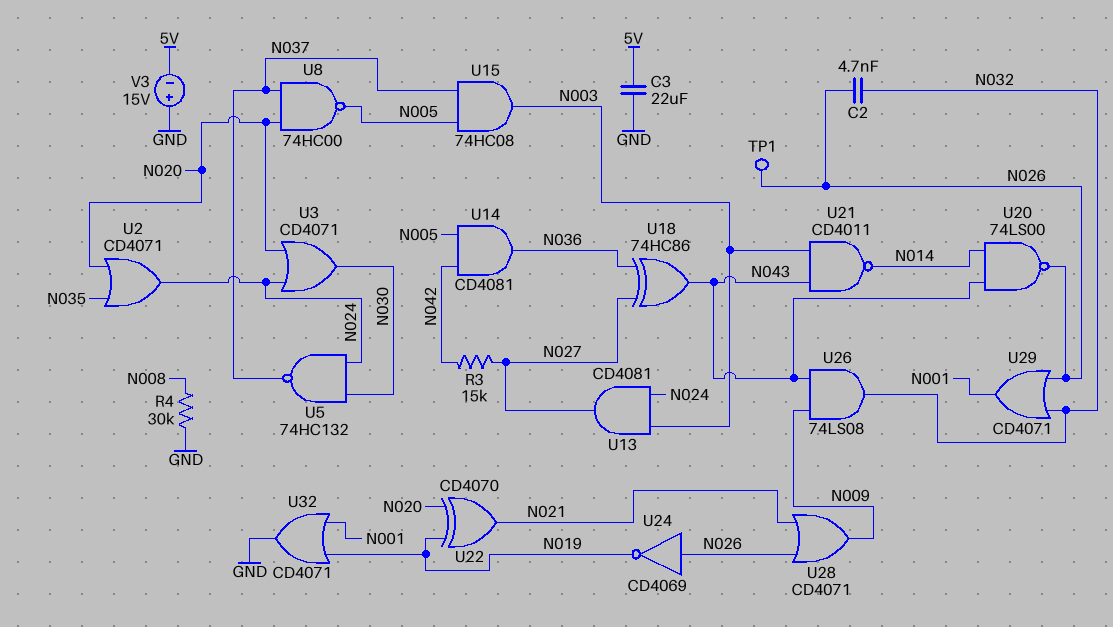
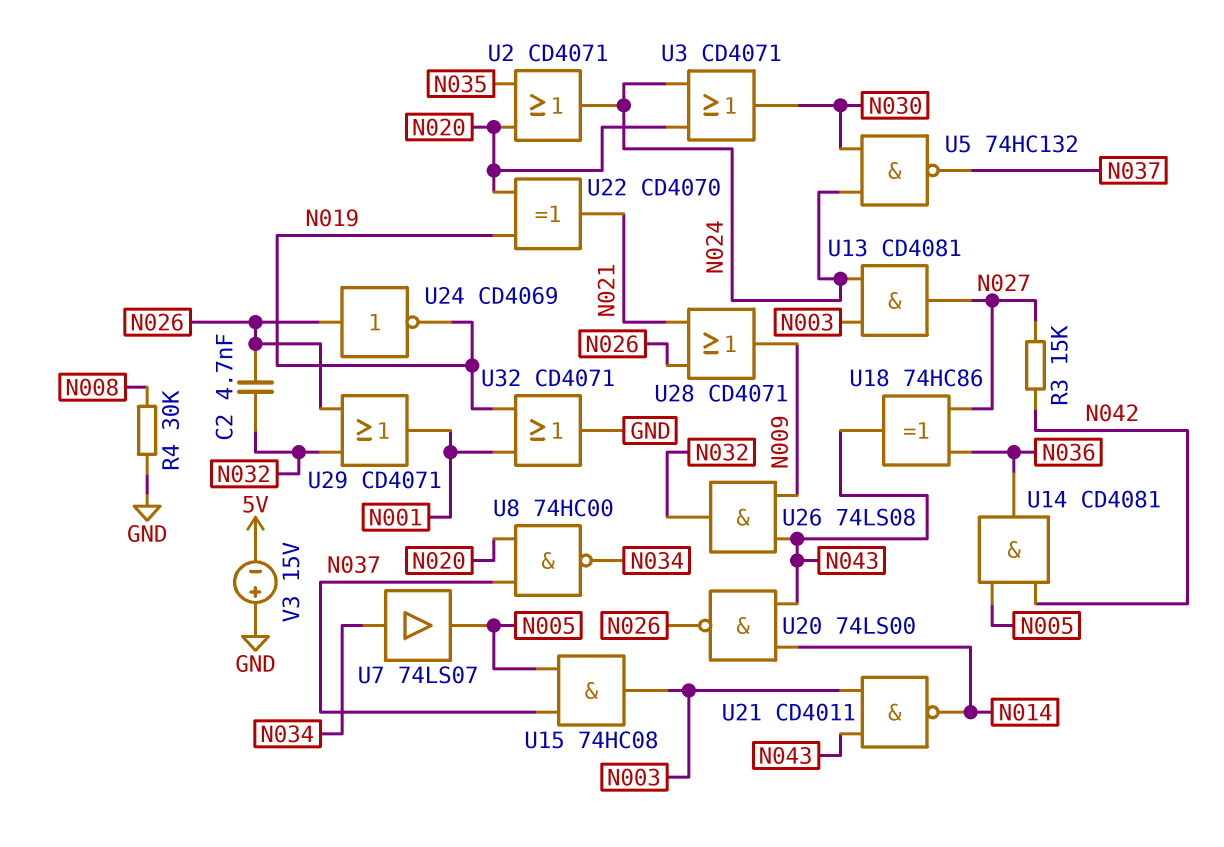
C3: 22uF (5V, GND) -> none
TP1: test point (N026) -> none
U7: none -> buffer 74LS07 (in N034, out N005)
U8: NAND 74HC00 (in N020, in N037, out N005) -> NAND 74HC00 (in N020, in N037, out N034)

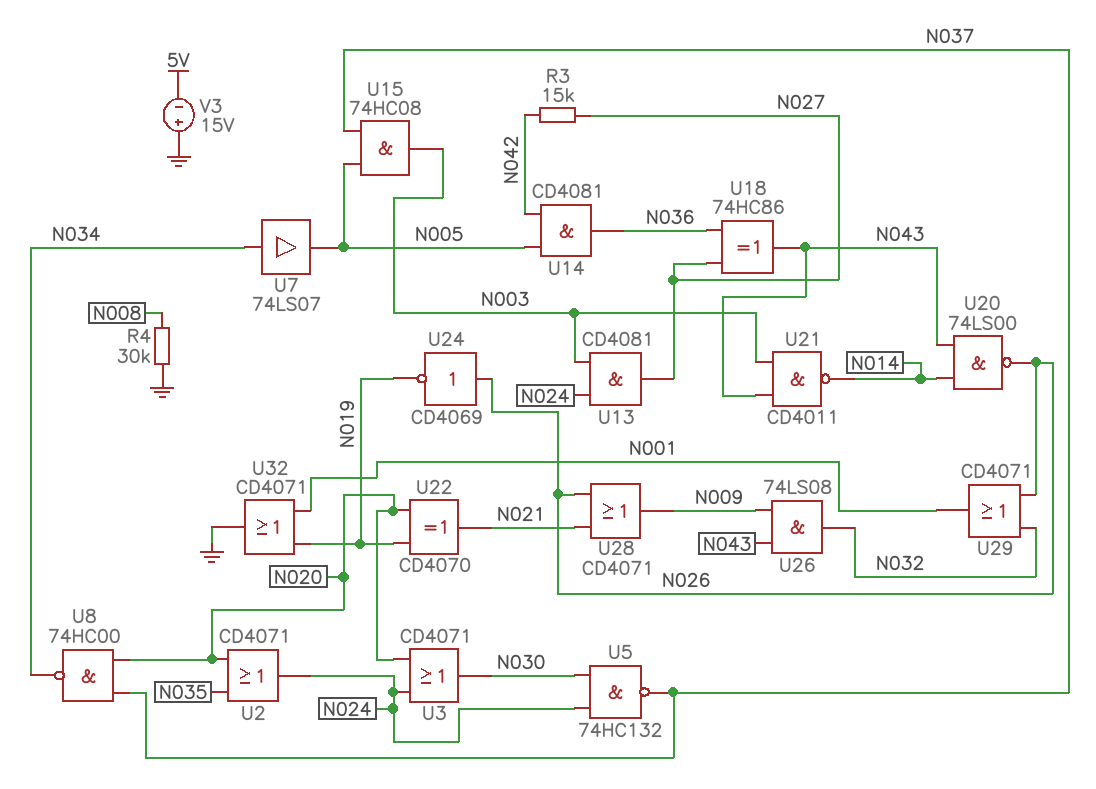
C2: 4.7nF (N026, N032) -> none

